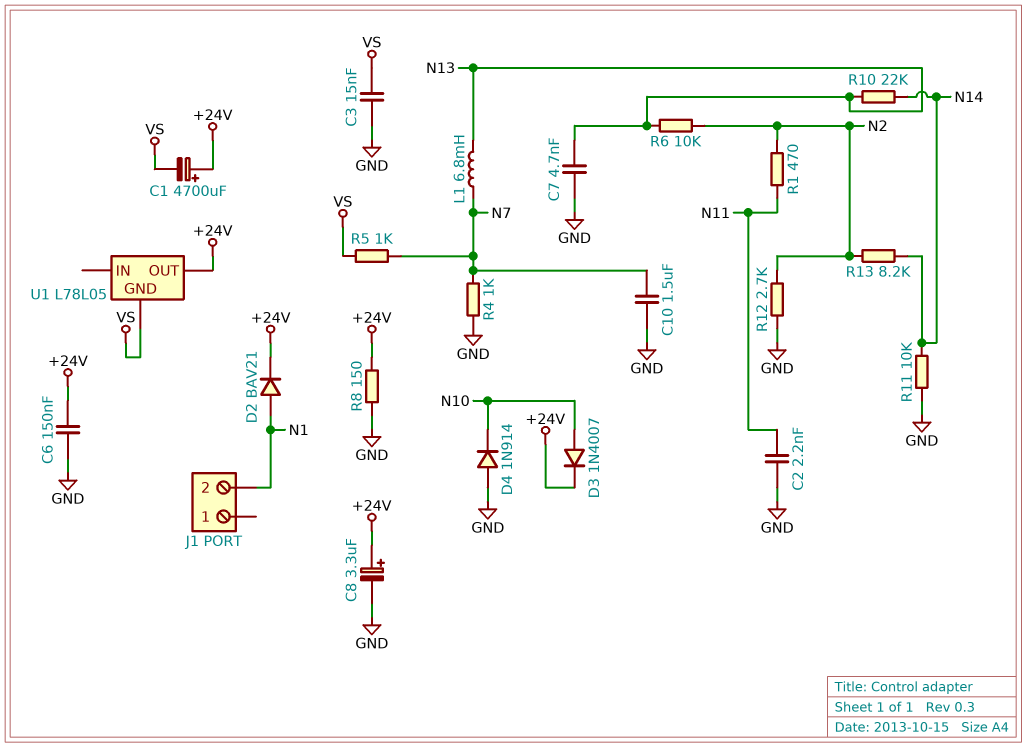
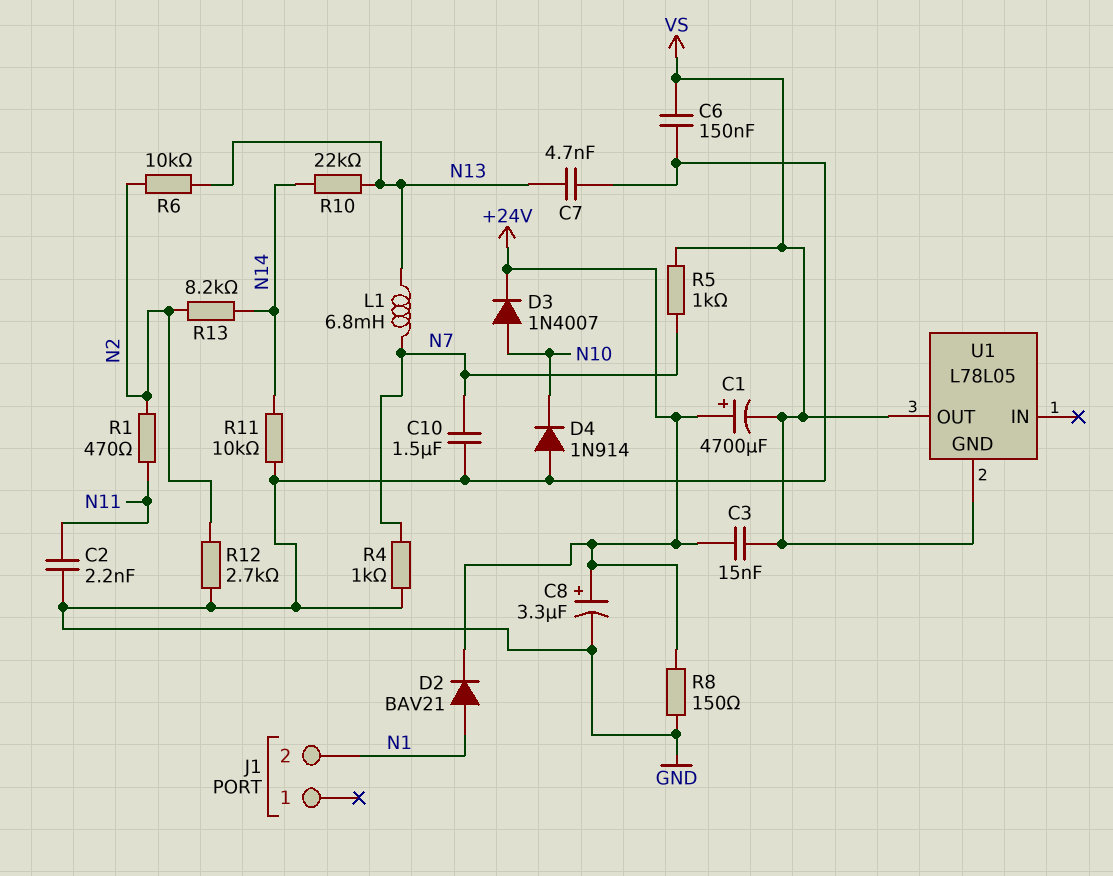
C3: 15nF (GND, VS) -> 15nF (+24V, VS)
C6: 150nF (+24V, GND) -> 150nF (GND, VS)
U1 pin OUT: +24V -> VS

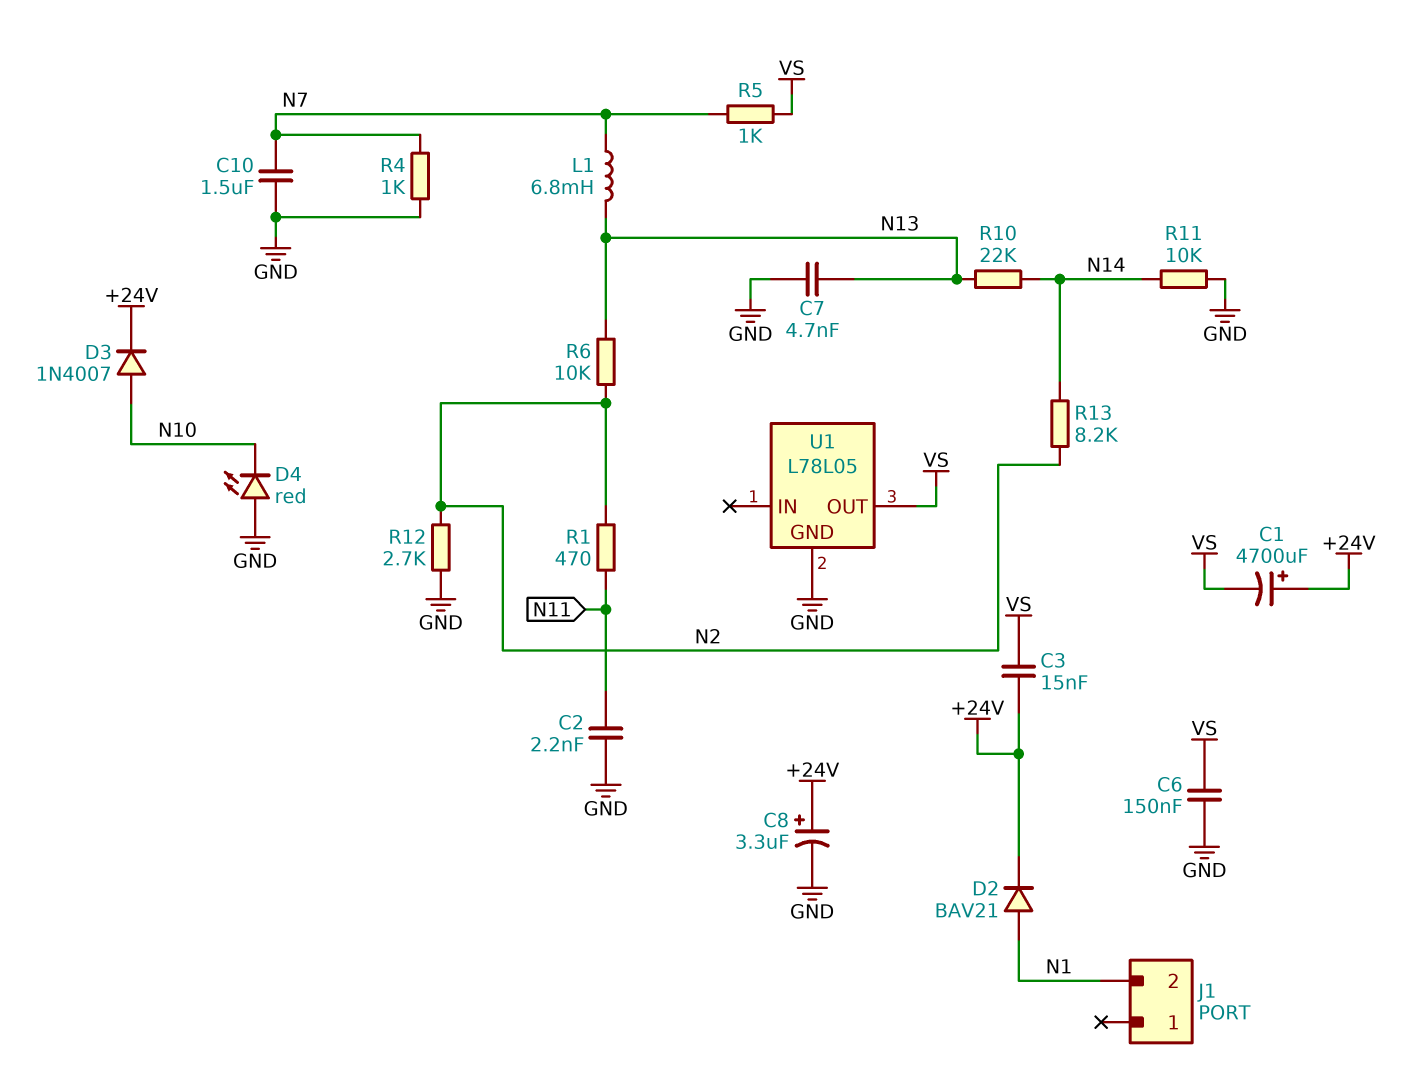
D4: diode 1N914 (A GND, K N10) -> LED red (A GND, K N10)
R8: 150 (+24V, GND) -> none
U1 pin GND: VS -> GND

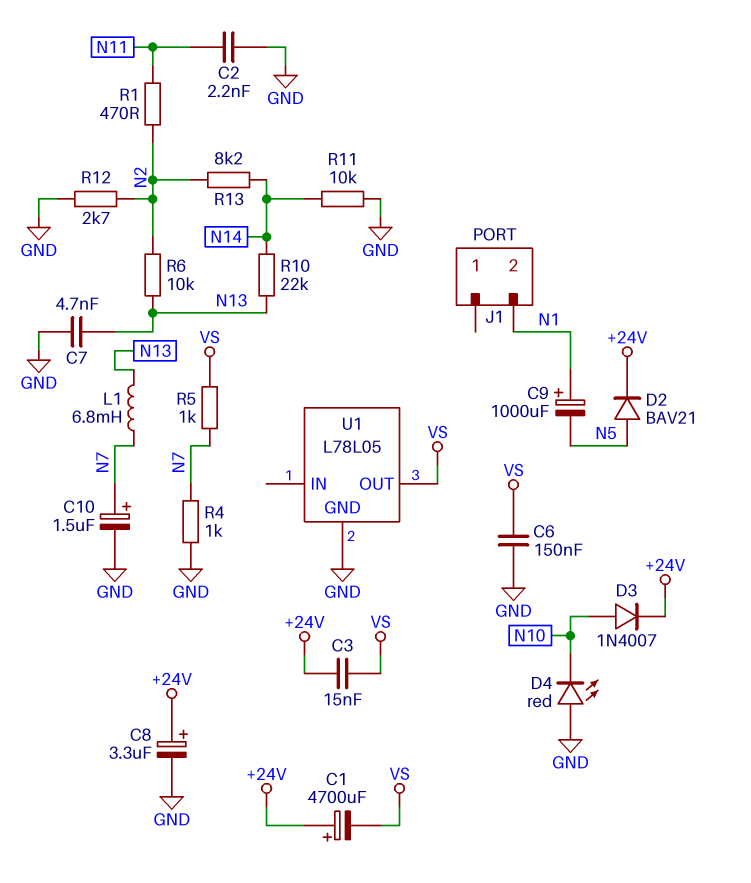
C9: none -> 1000uF (plus N1, minus N5)
C10: 1.5uF (GND, N7) -> 1.5uF (plus N7, minus GND)
D2: diode BAV21 (A N1, K +24V) -> diode BAV21 (A N5, K +24V)

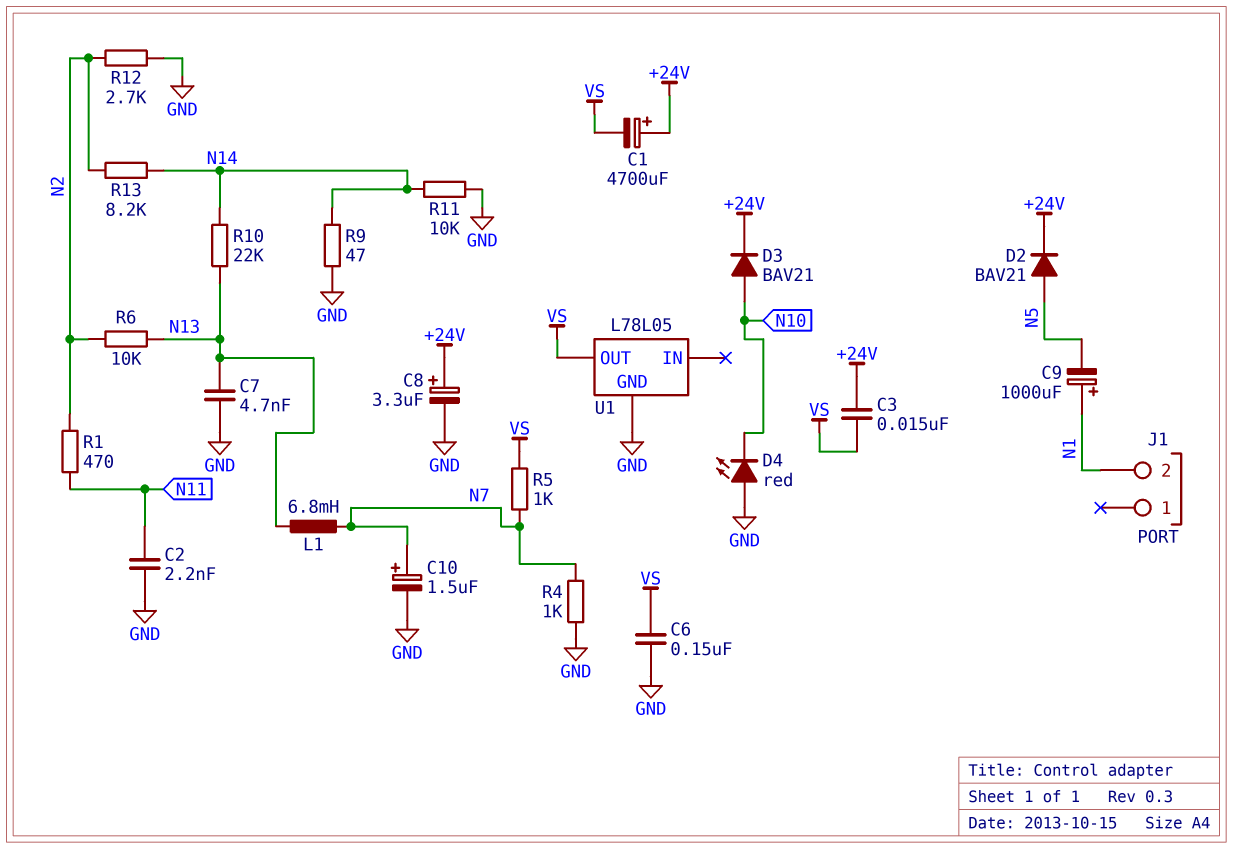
D3: diode 1N4007 (A N10, K +24V) -> diode BAV21 (A N10, K +24V)
R9: none -> 47 (GND, N14)

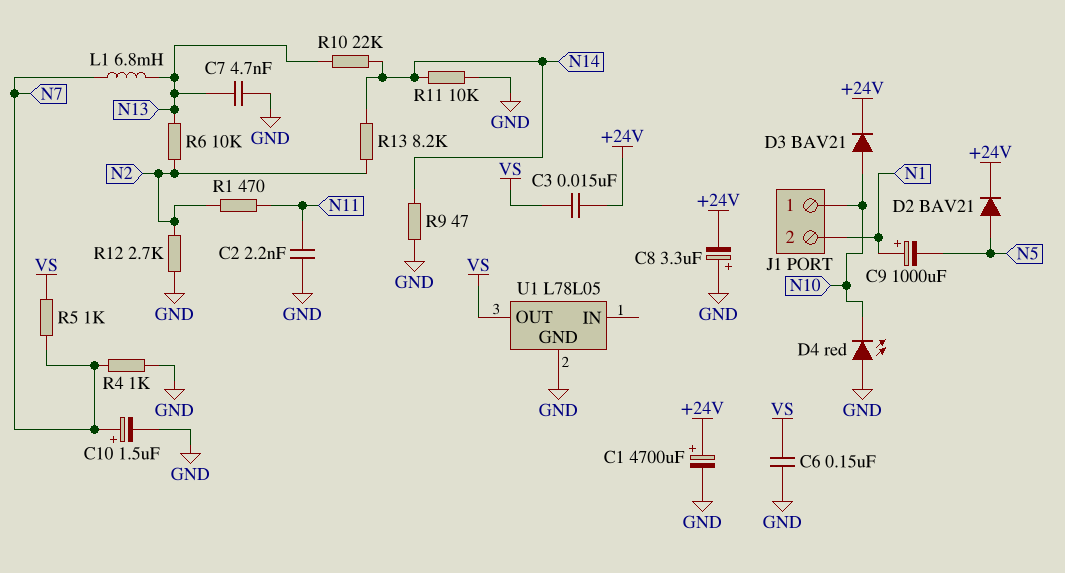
C1: 4700uF (plus +24V, minus VS) -> 4700uF (plus +24V, minus GND)
C8: 3.3uF (plus +24V, minus GND) -> 3.3uF (plus GND, minus +24V)
J1 pin 1: none -> N10

